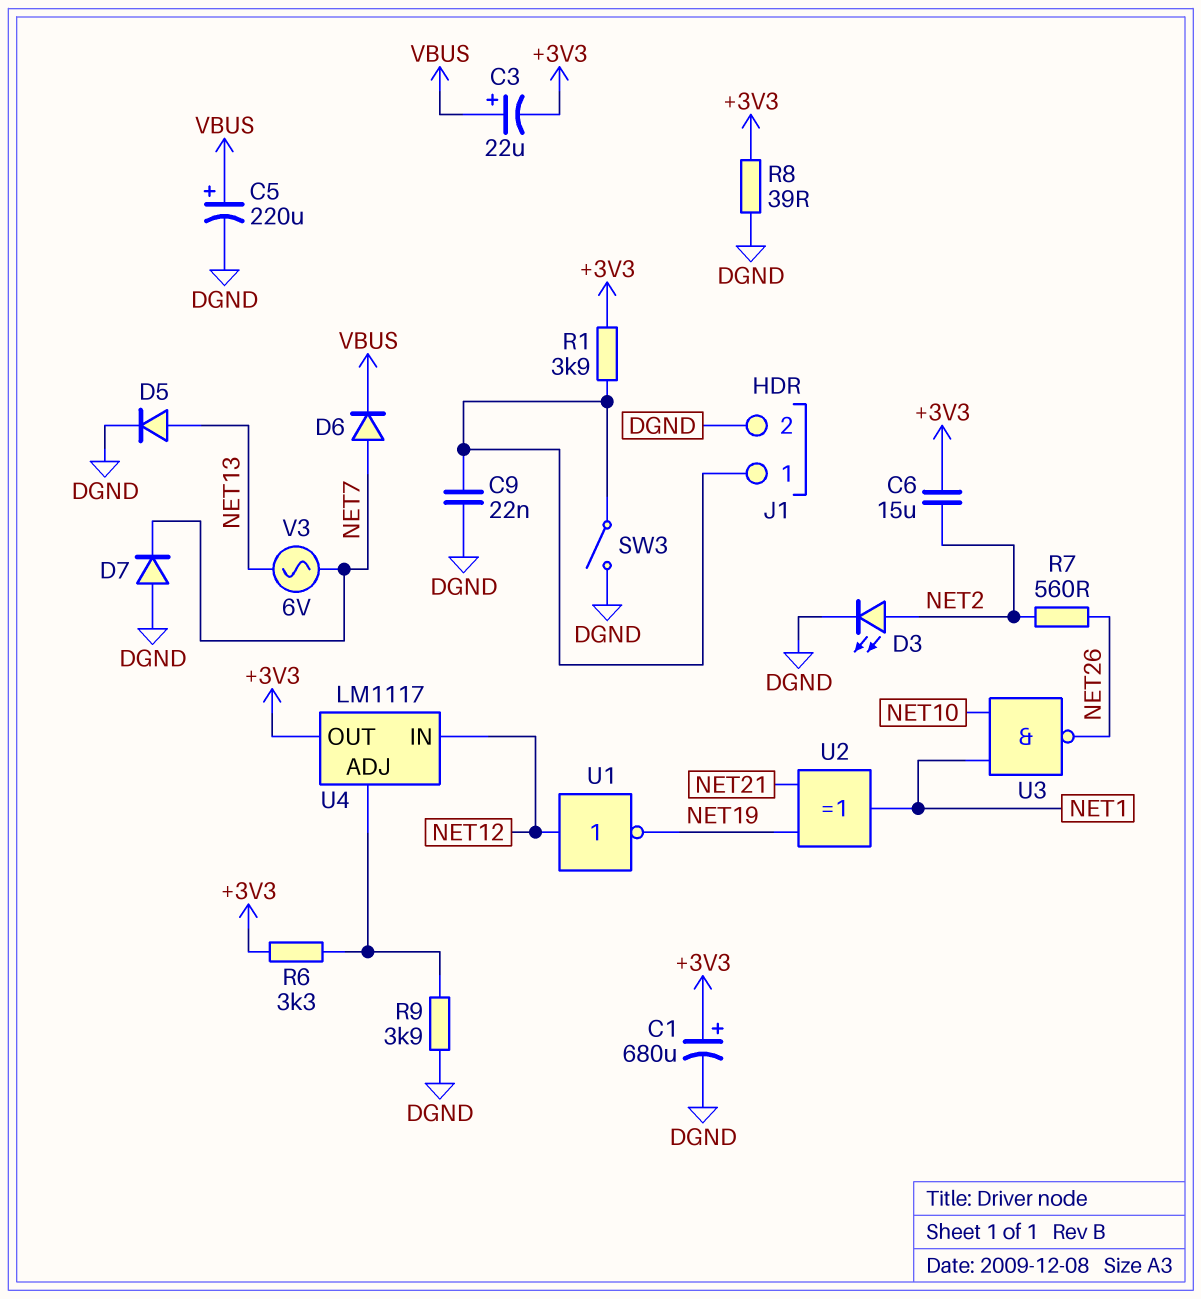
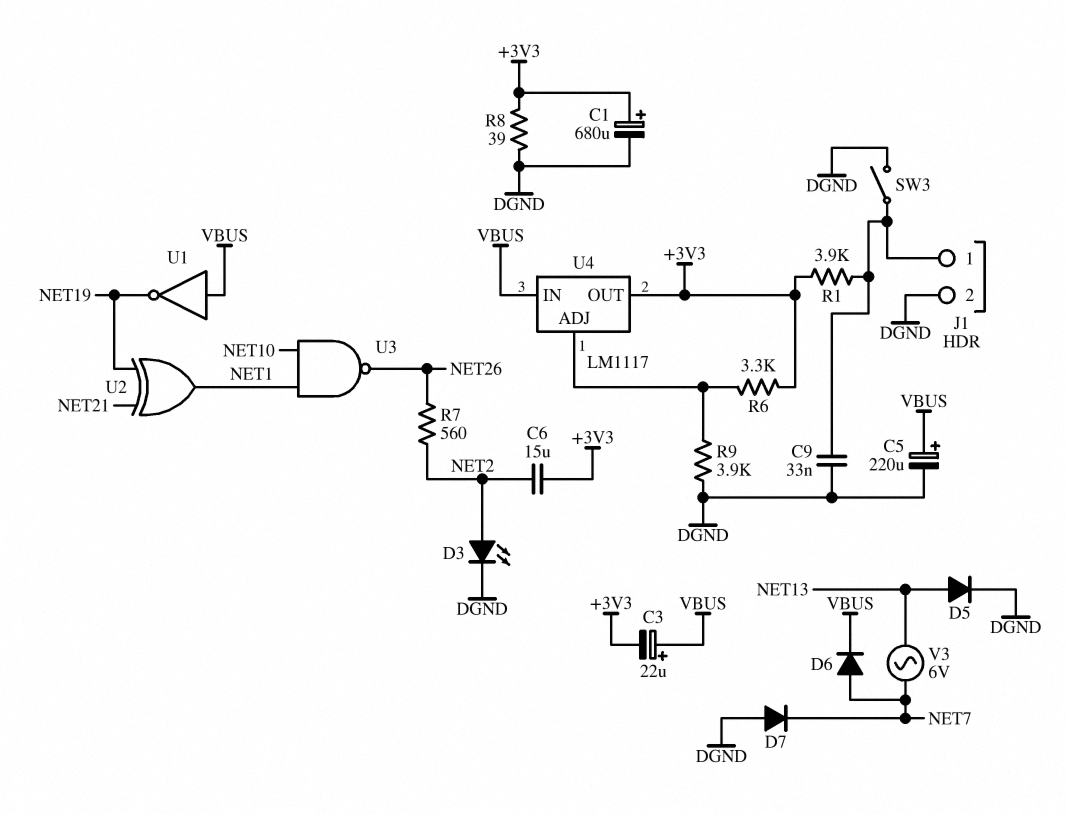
C9: 22nF (DGND, J1/1) -> 33nF (DGND, J1/1)
U1: NOT (in NET12, out NET19) -> NOT (in VBUS, out NET19)
U4 pin IN: NET12 -> VBUS

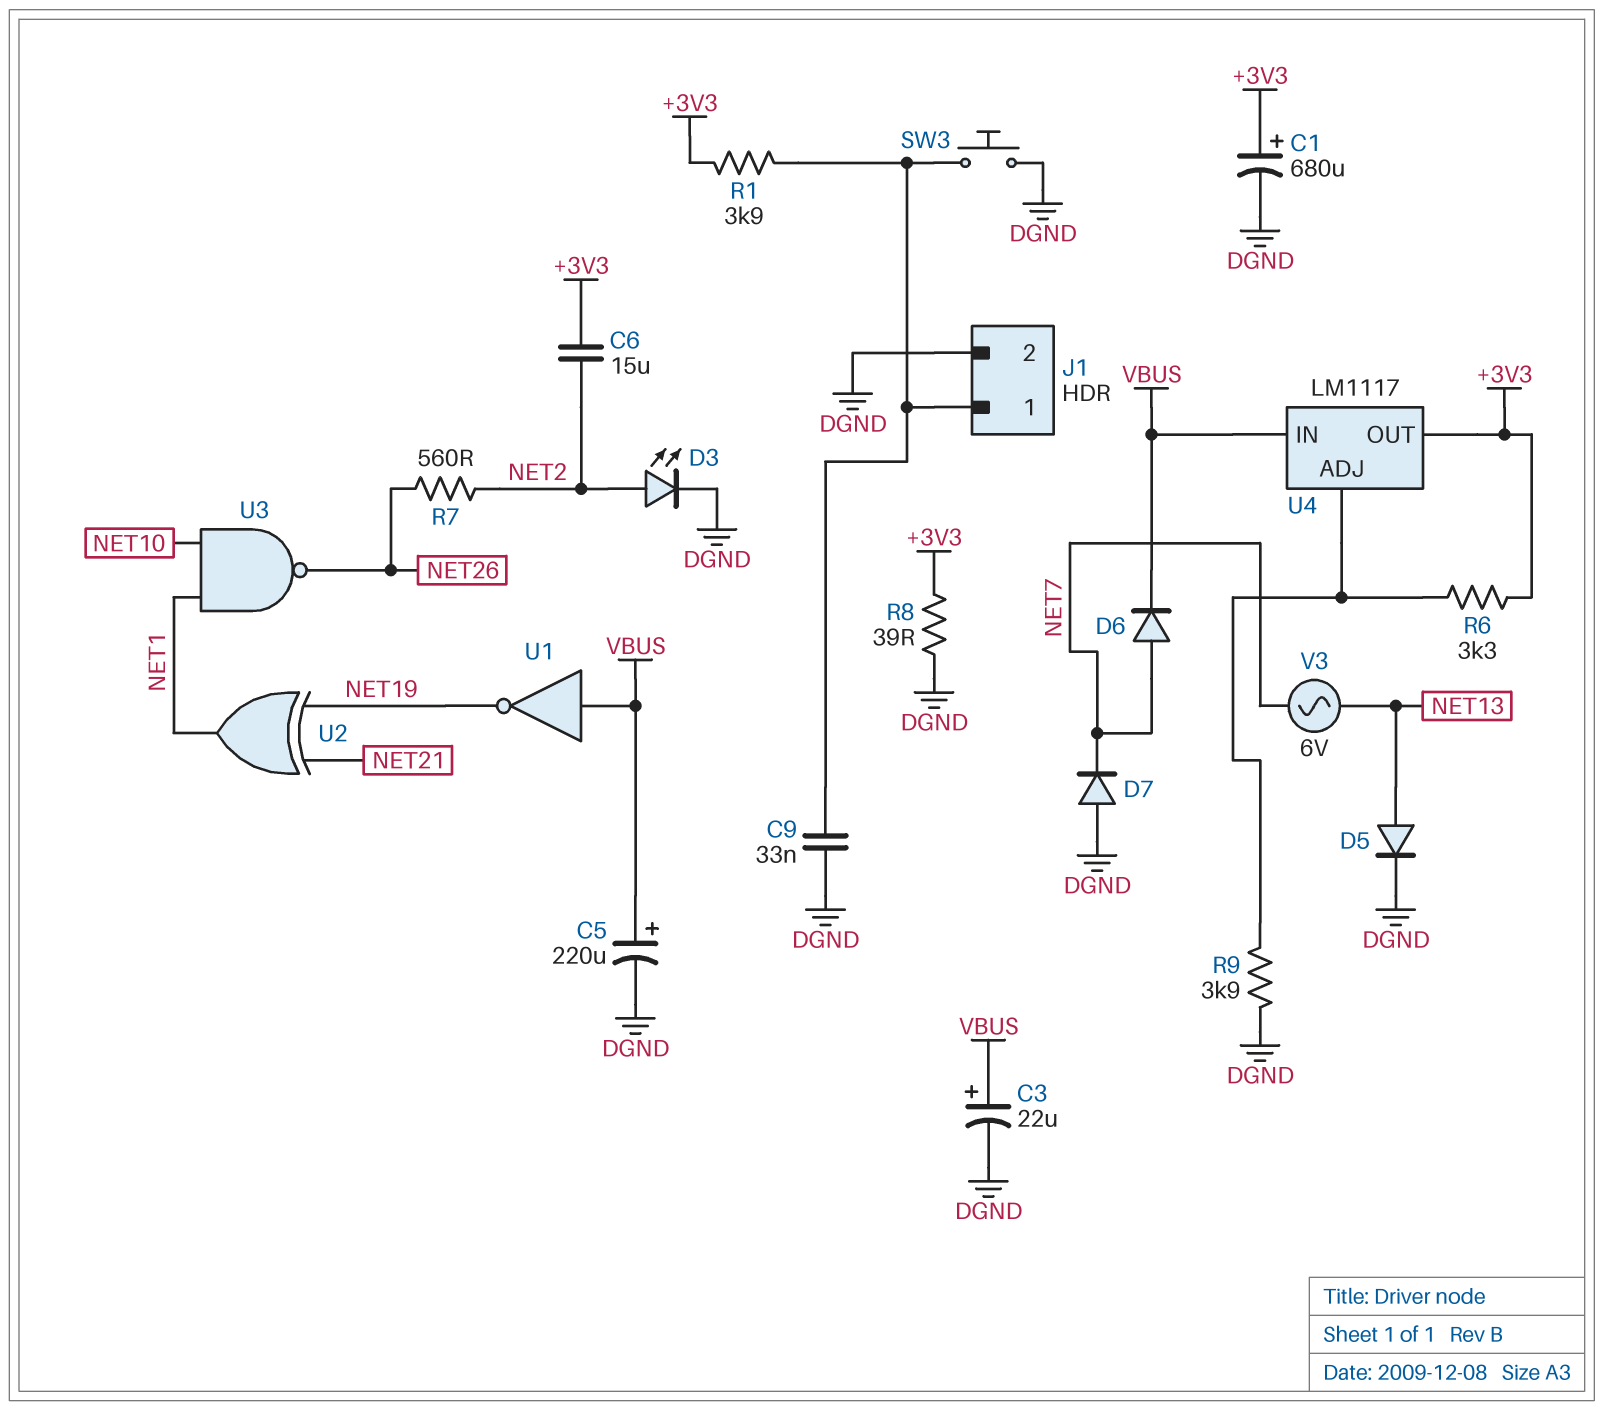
C3: 22uF (plus VBUS, minus +3V3) -> 22uF (plus VBUS, minus DGND)
SW3: switch (DGND, J1/1) -> button (DGND, J1/1)

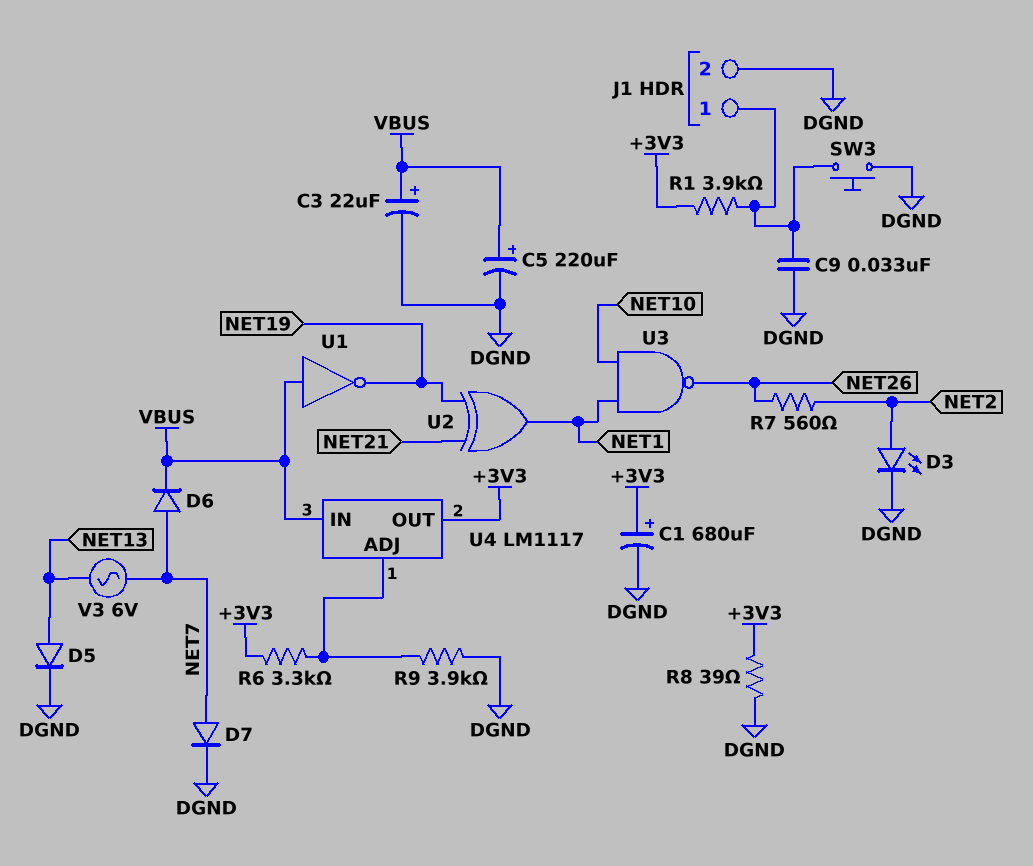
C6: 15uF (+3V3, NET2) -> none
D7: diode (A DGND, K NET7) -> diode (A NET7, K DGND)

